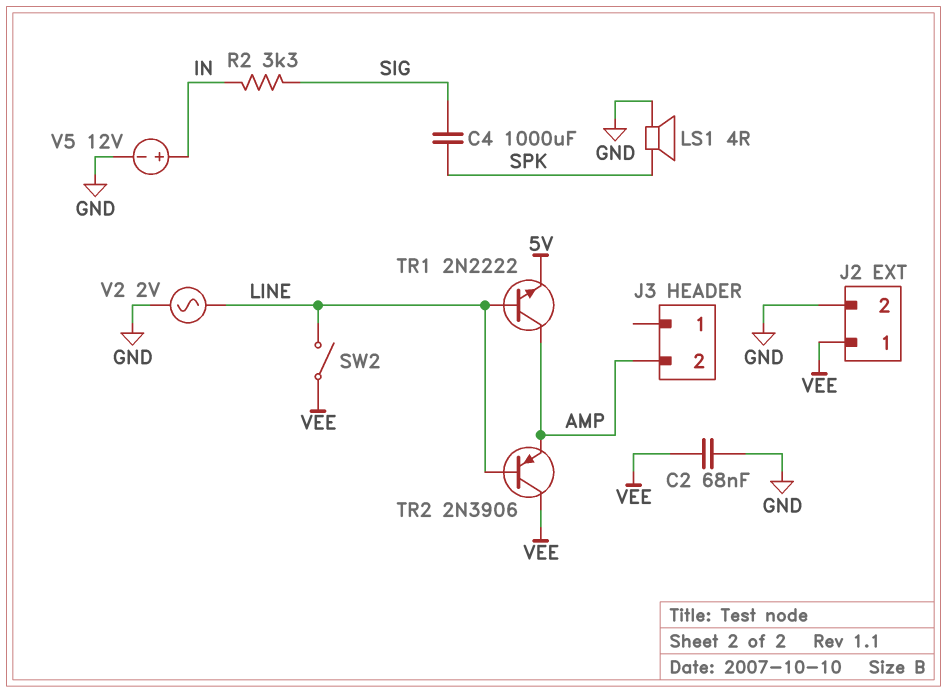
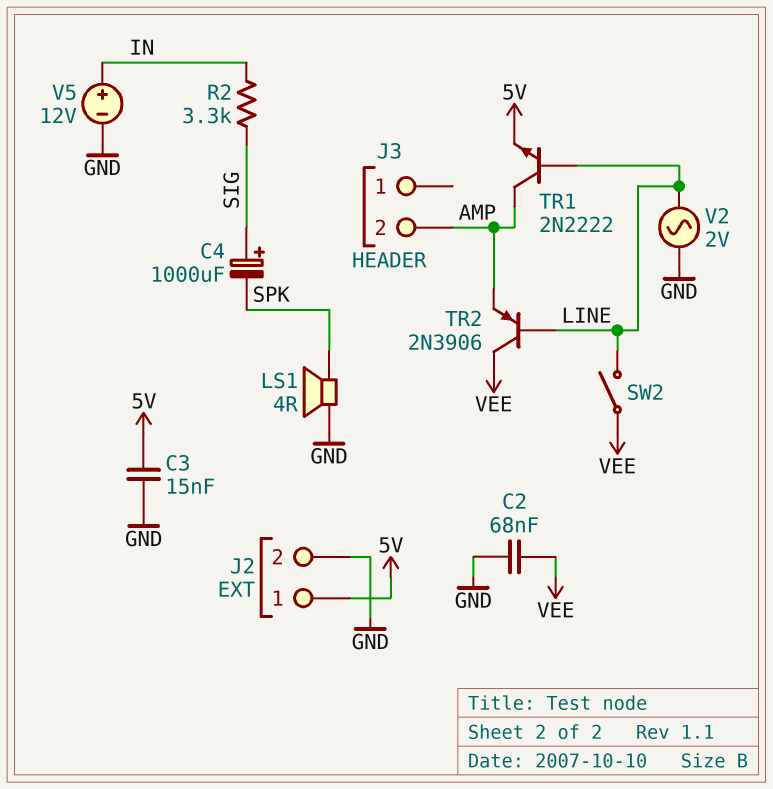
C3: none -> 15nF (5V, GND)
C4: 1000uF (SIG, SPK) -> 1000uF (plus SIG, minus SPK)
J2 pin 1: VEE -> 5V

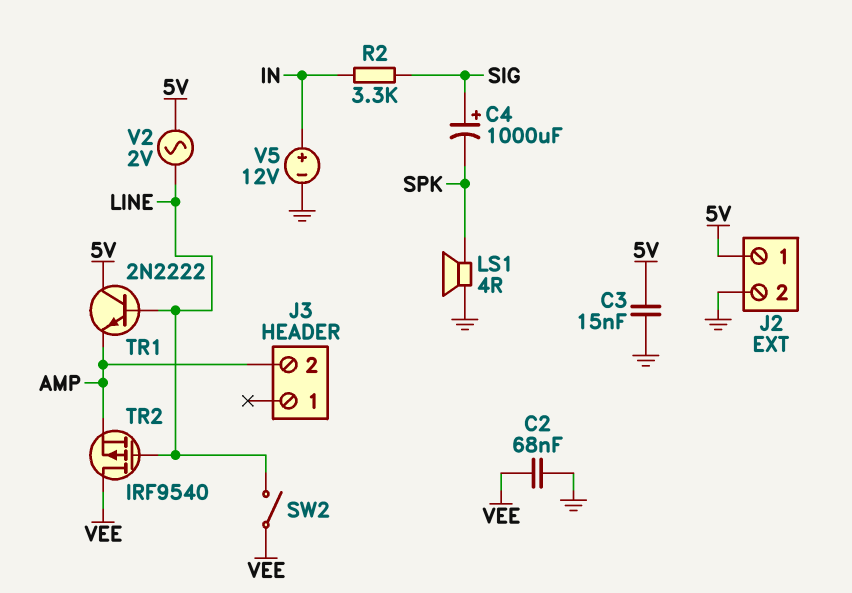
TR1: NPN 2N2222 (B LINE, C AMP, E 5V) -> NPN 2N2222 (B LINE, C 5V, E AMP)
TR2: PNP 2N3906 (B LINE, C VEE, E AMP) -> PMOS IRF9540 (G LINE, D VEE, S AMP)
V2: AC 2V (GND, LINE) -> AC 2V (5V, LINE)

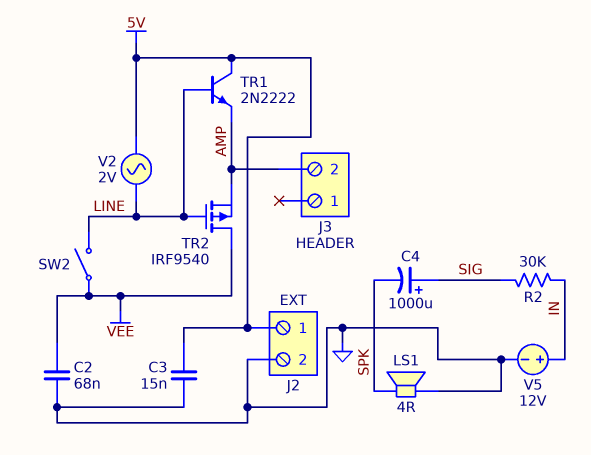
R2: 3.3k (IN, SIG) -> 30k (IN, SIG)

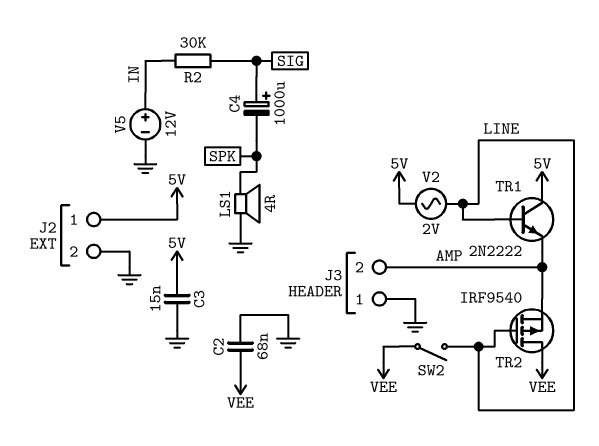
J3 pin 1: none -> GND

